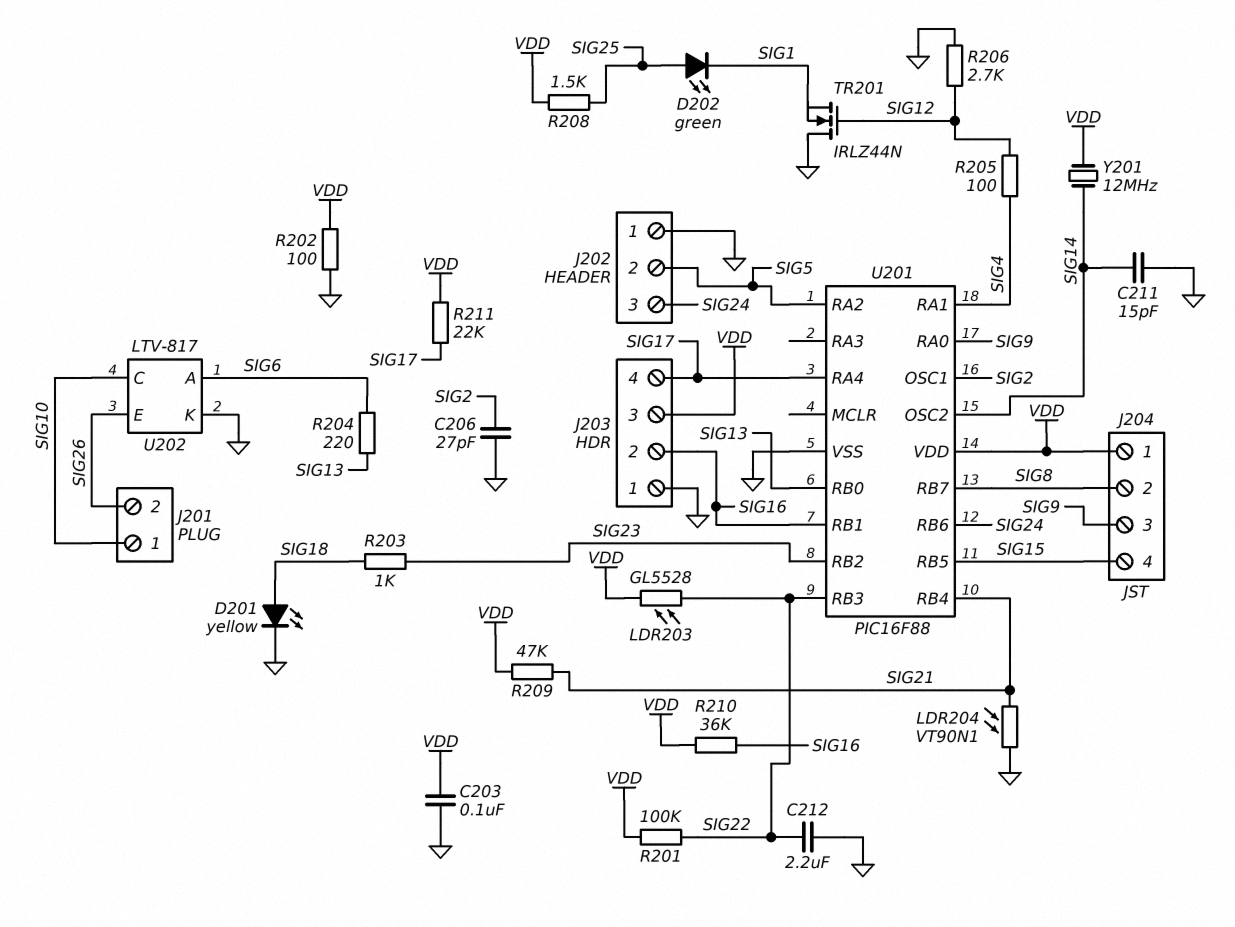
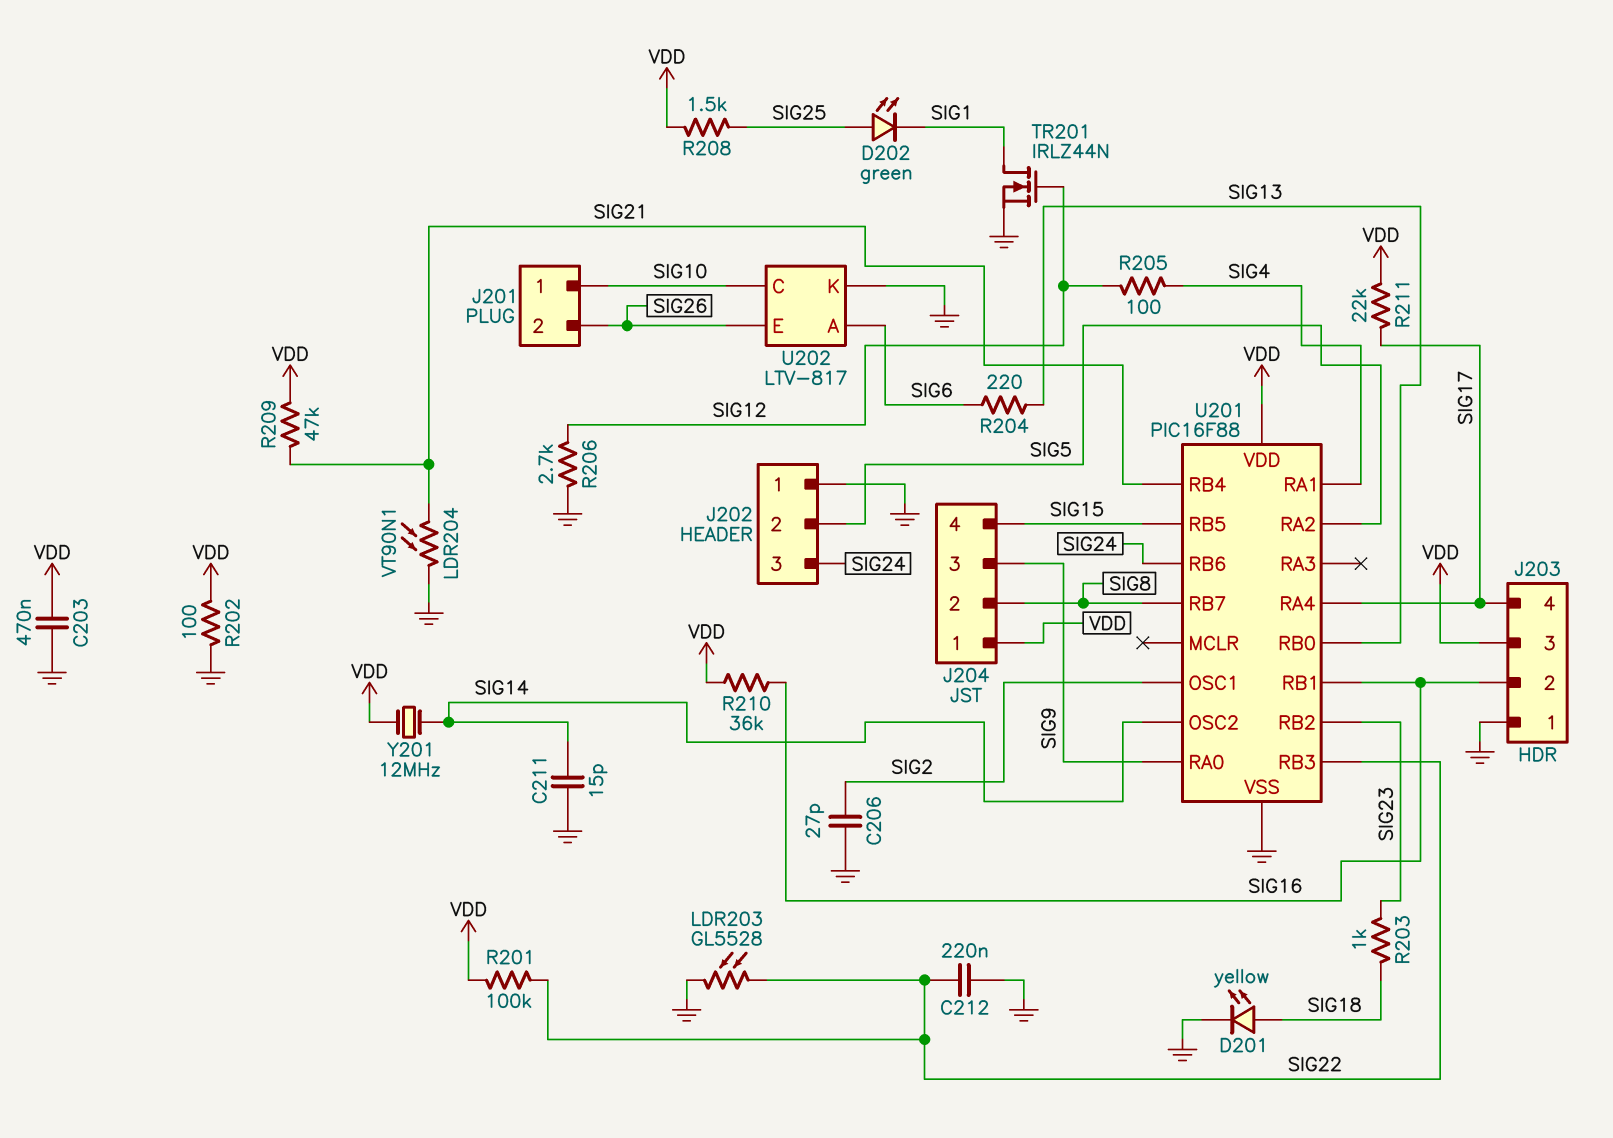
C203: 100nF (GND, VDD) -> 470nF (GND, VDD)
C212: 2.2uF (GND, SIG22) -> 220nF (GND, SIG22)
LDR203: GL5528 (SIG22, VDD) -> GL5528 (GND, SIG22)
TR201: NMOS IRLZ44N (G SIG12, D GND, S SIG1) -> NMOS IRLZ44N (G SIG12, D SIG1, S GND)

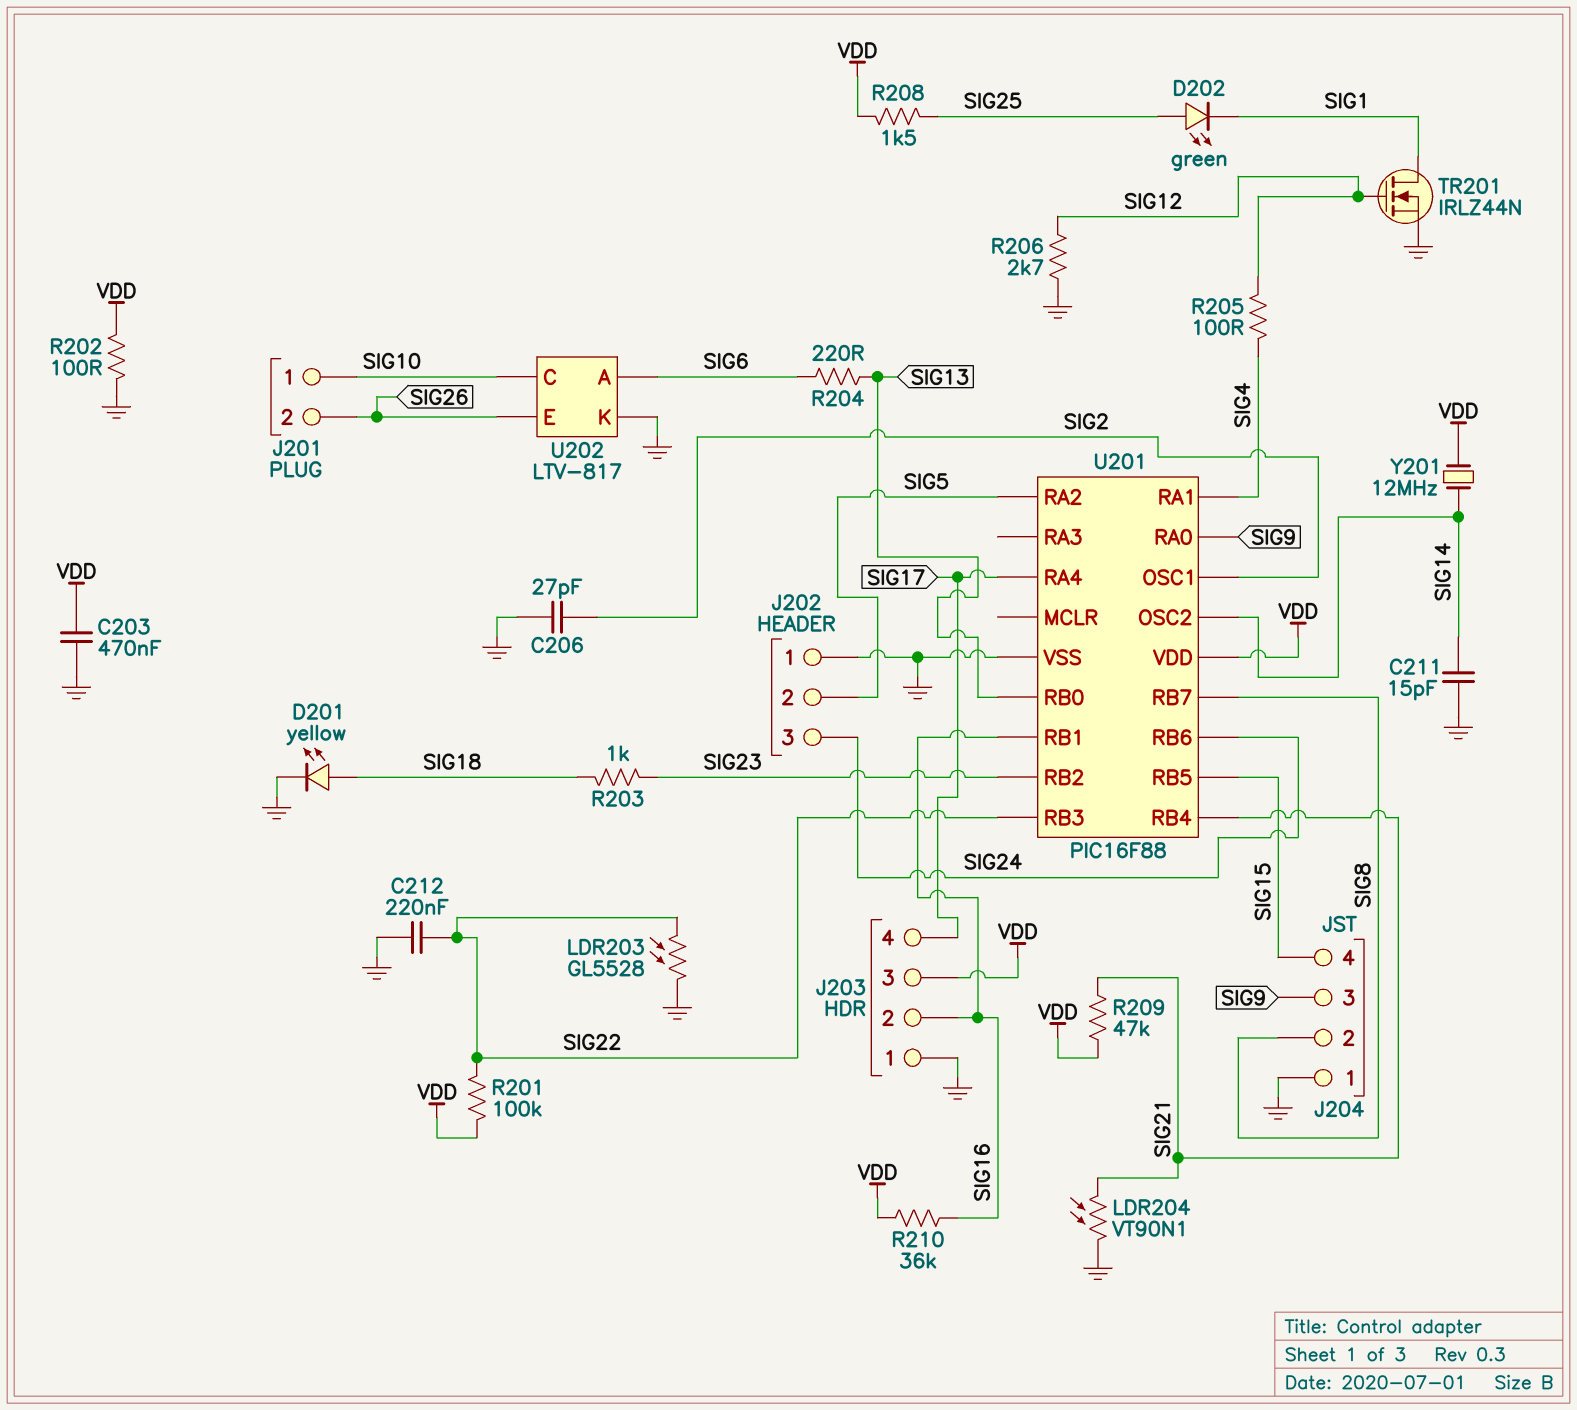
J204 pin 1: VDD -> GND
R211: 22k (SIG17, VDD) -> none

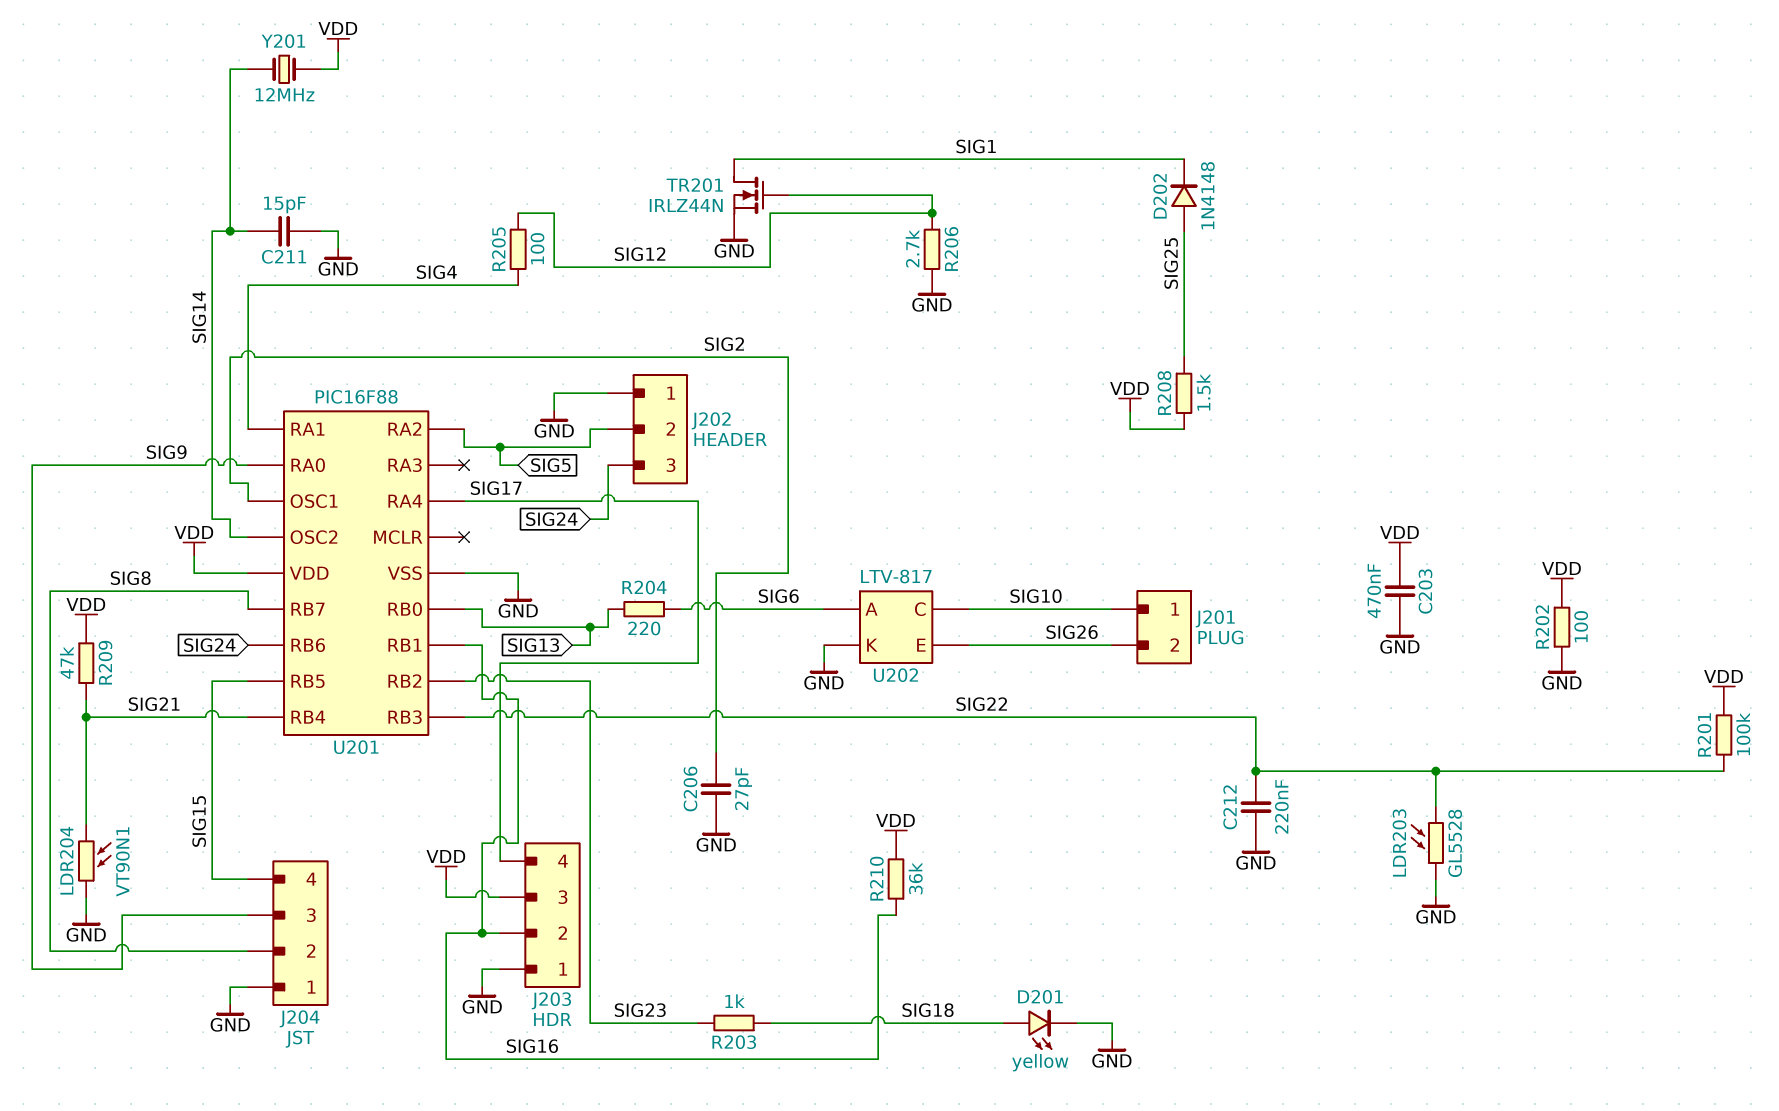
D202: LED green (A SIG25, K SIG1) -> diode 1N4148 (A SIG25, K SIG1)

